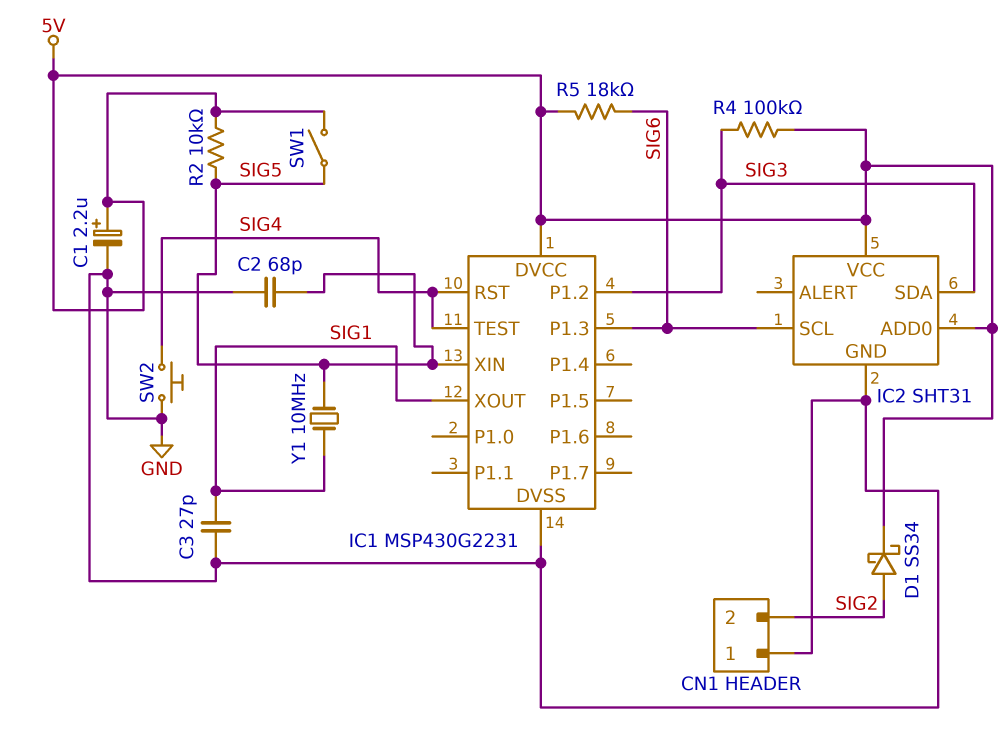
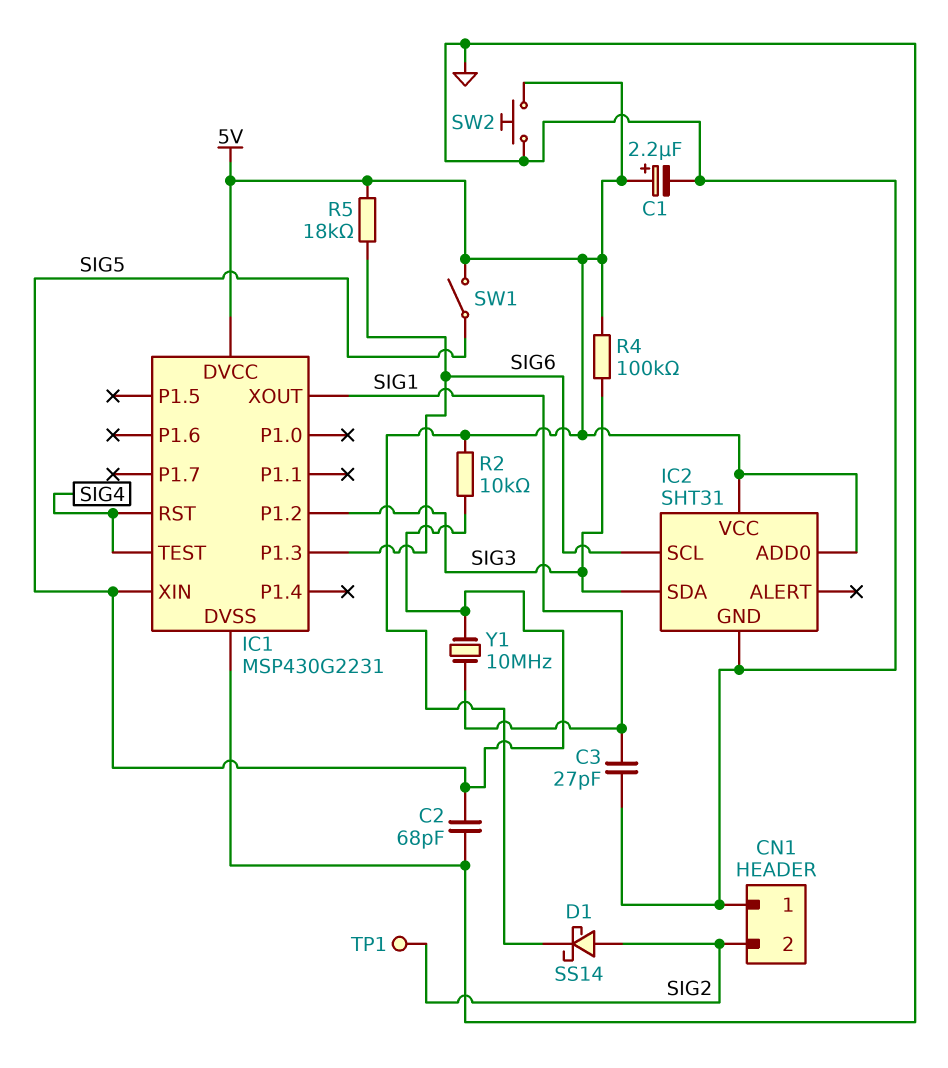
D1: schottky SS34 (A SIG2, K 5V) -> schottky SS14 (A SIG2, K 5V)
SW2: button (GND, SIG4) -> button (5V, GND)
TP1: none -> test point (SIG2)

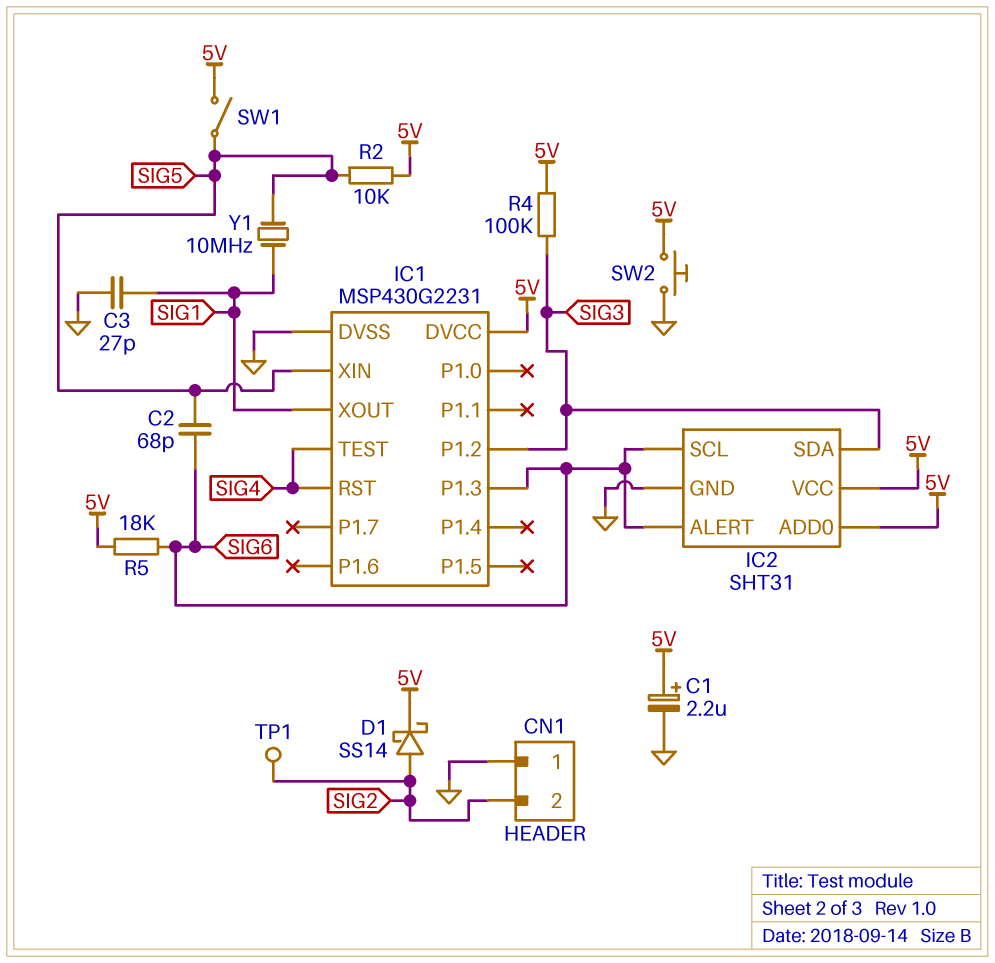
C2: 68pF (GND, SIG5) -> 68pF (SIG5, SIG6)
IC2 pin ALERT: none -> SIG6

